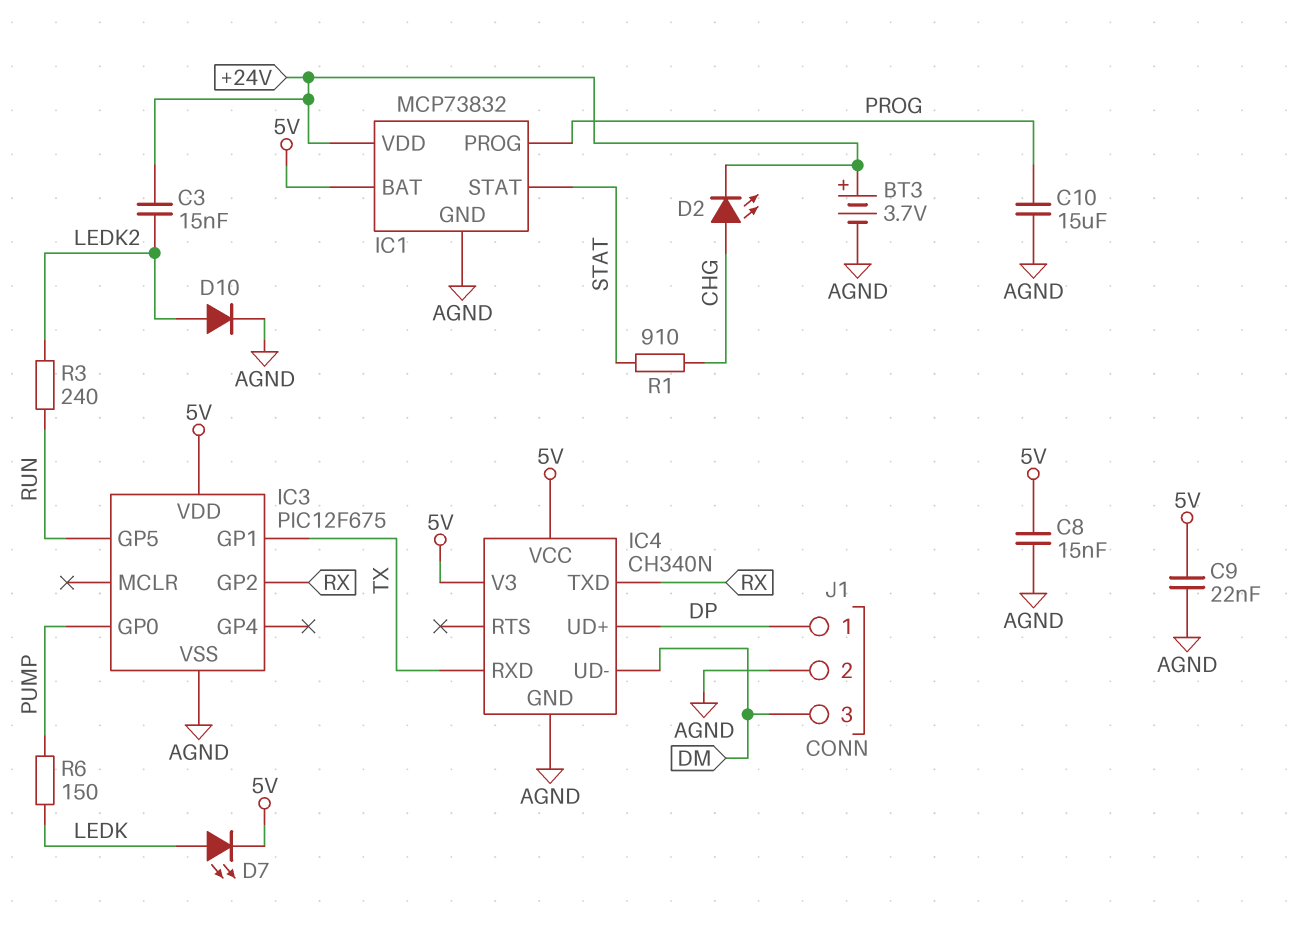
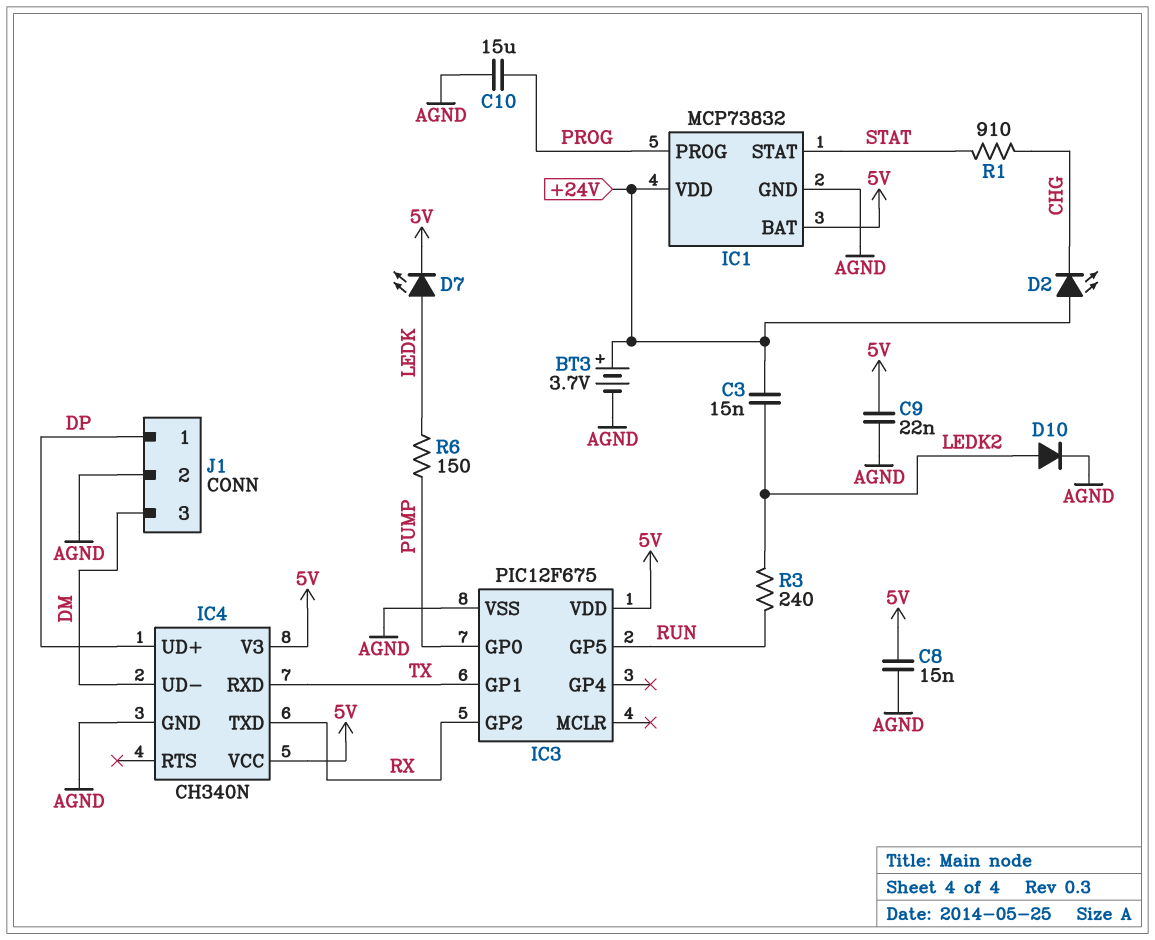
D2: LED (A CHG, K +24V) -> LED (A +24V, K CHG)

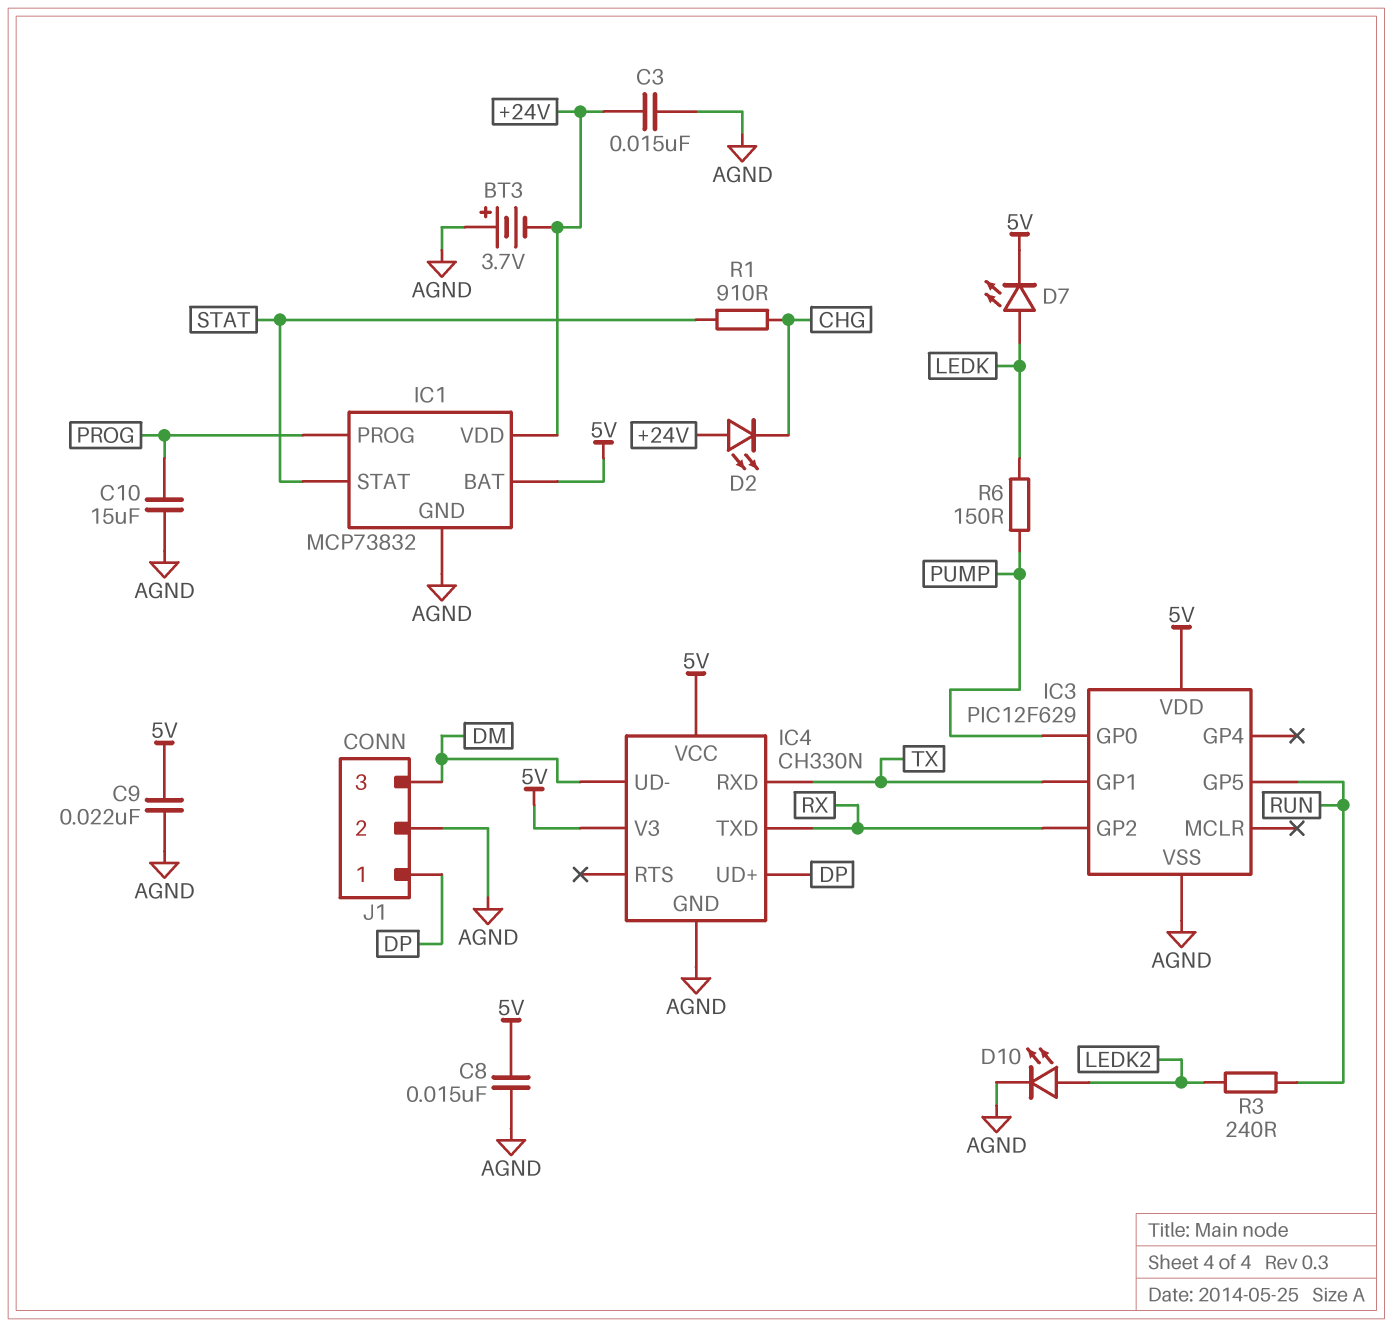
BT3: 3.7V (plus +24V, minus AGND) -> 3.7V (plus AGND, minus +24V)
C3: 15nF (+24V, LEDK2) -> 15nF (+24V, AGND)
D10: diode (A LEDK2, K AGND) -> LED (A LEDK2, K AGND)
IC3: PIC12F675 -> PIC12F629
IC4: CH340N -> CH330N

